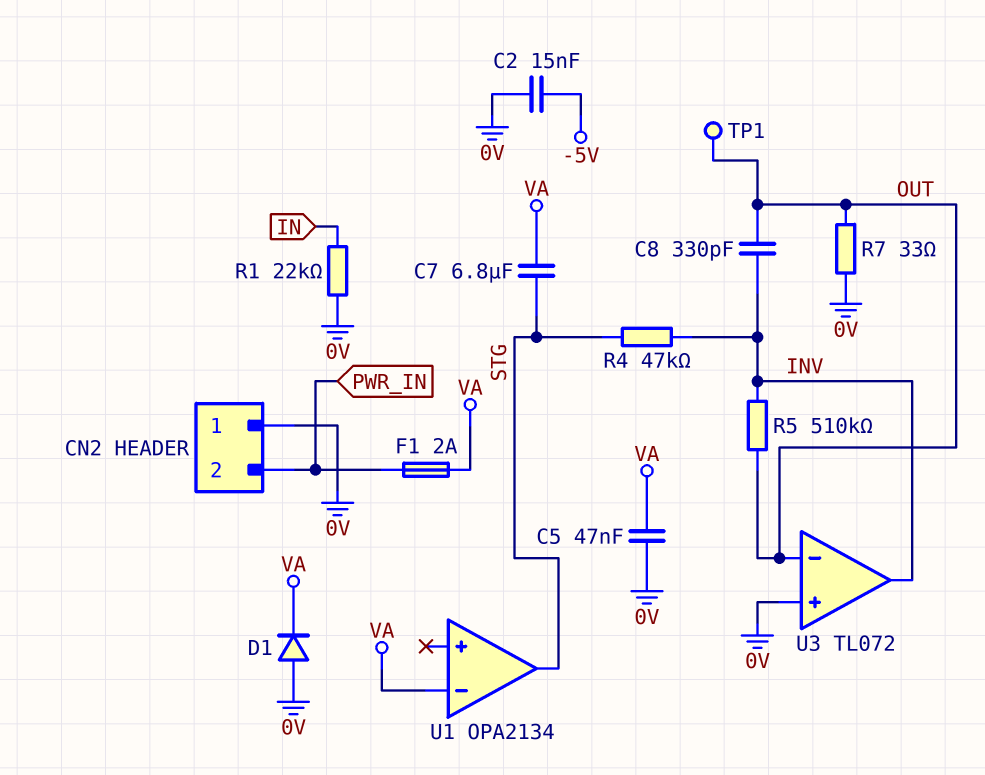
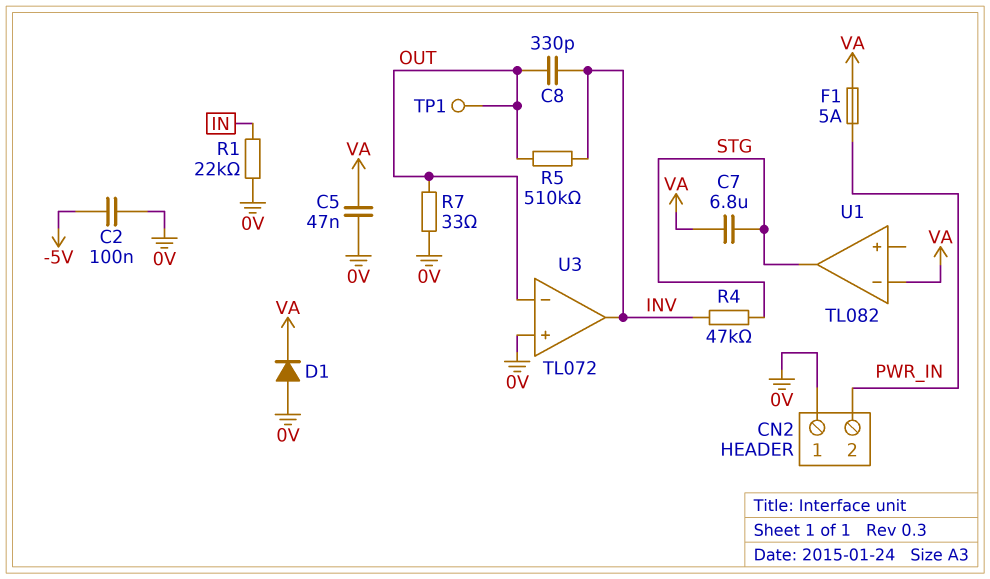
C2: 15nF (-5V, 0V) -> 100nF (-5V, 0V)
F1: 2A (PWR_IN, VA) -> 5A (PWR_IN, VA)
U1: OPA2134 -> TL082

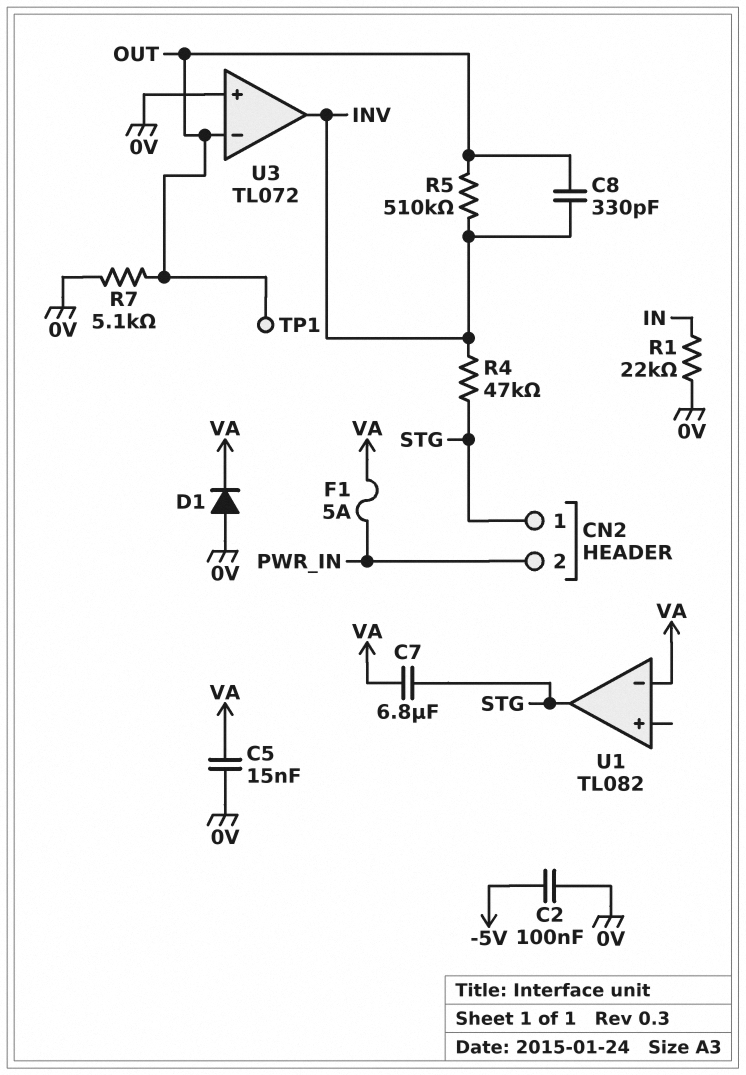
C5: 47nF (0V, VA) -> 15nF (0V, VA)
CN2 pin 1: 0V -> STG
R7: 33 (0V, OUT) -> 5.1k (0V, OUT)

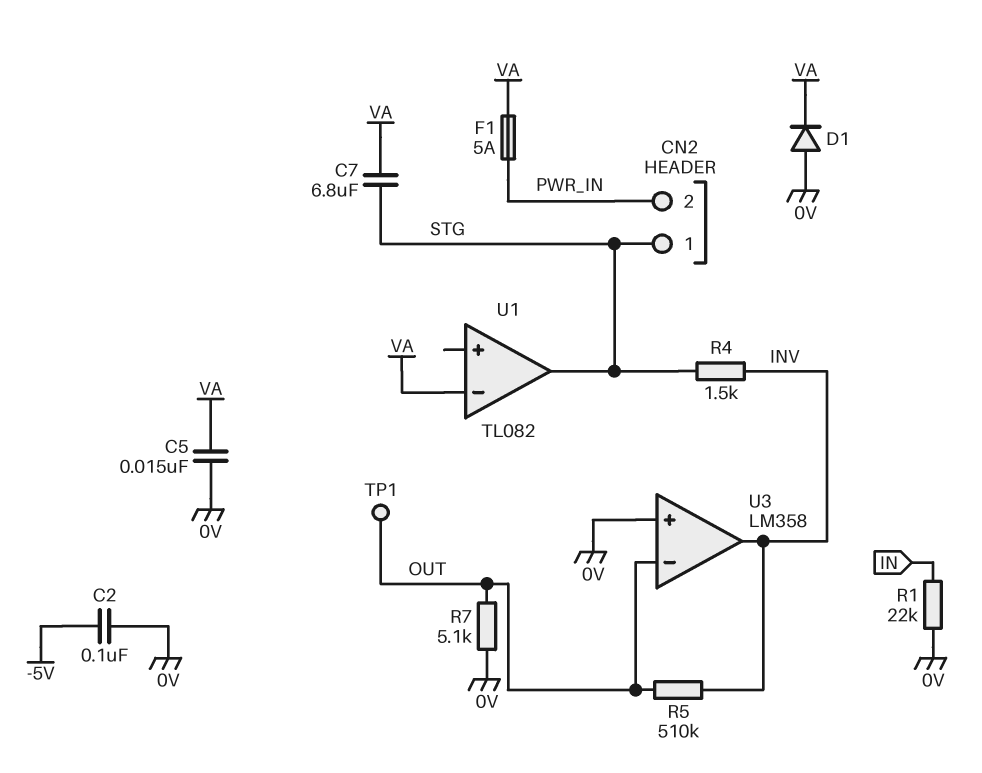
C8: 330pF (INV, OUT) -> none
R4: 47k (INV, STG) -> 1.5k (INV, STG)
U3: TL072 -> LM358

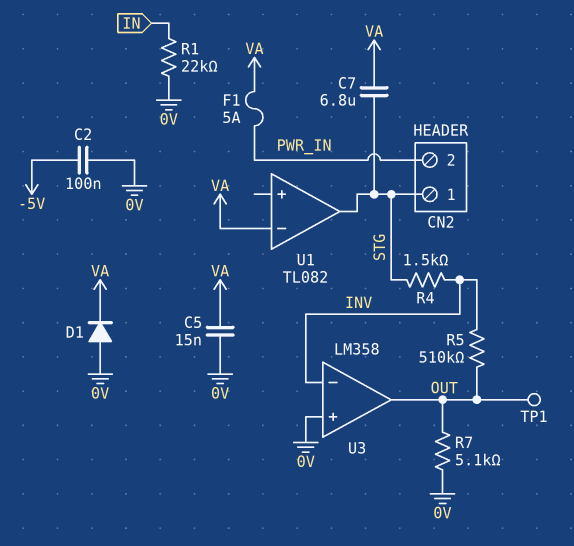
U3 pin in-: OUT -> INV
U3 pin out: INV -> OUT

